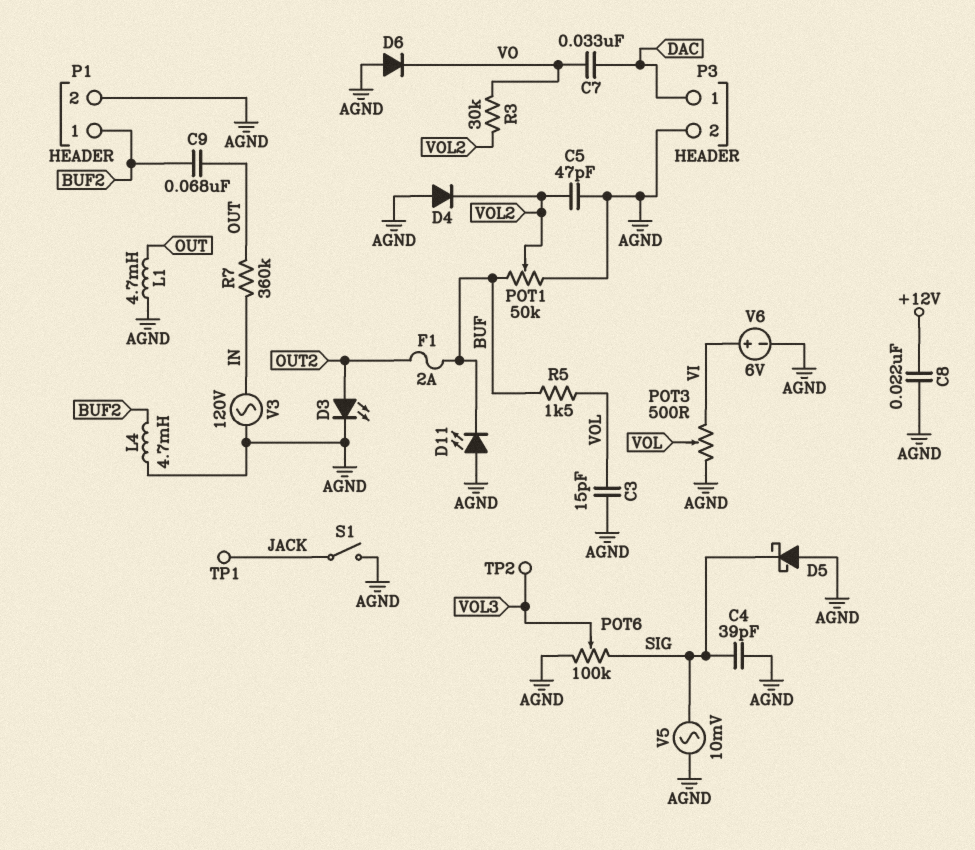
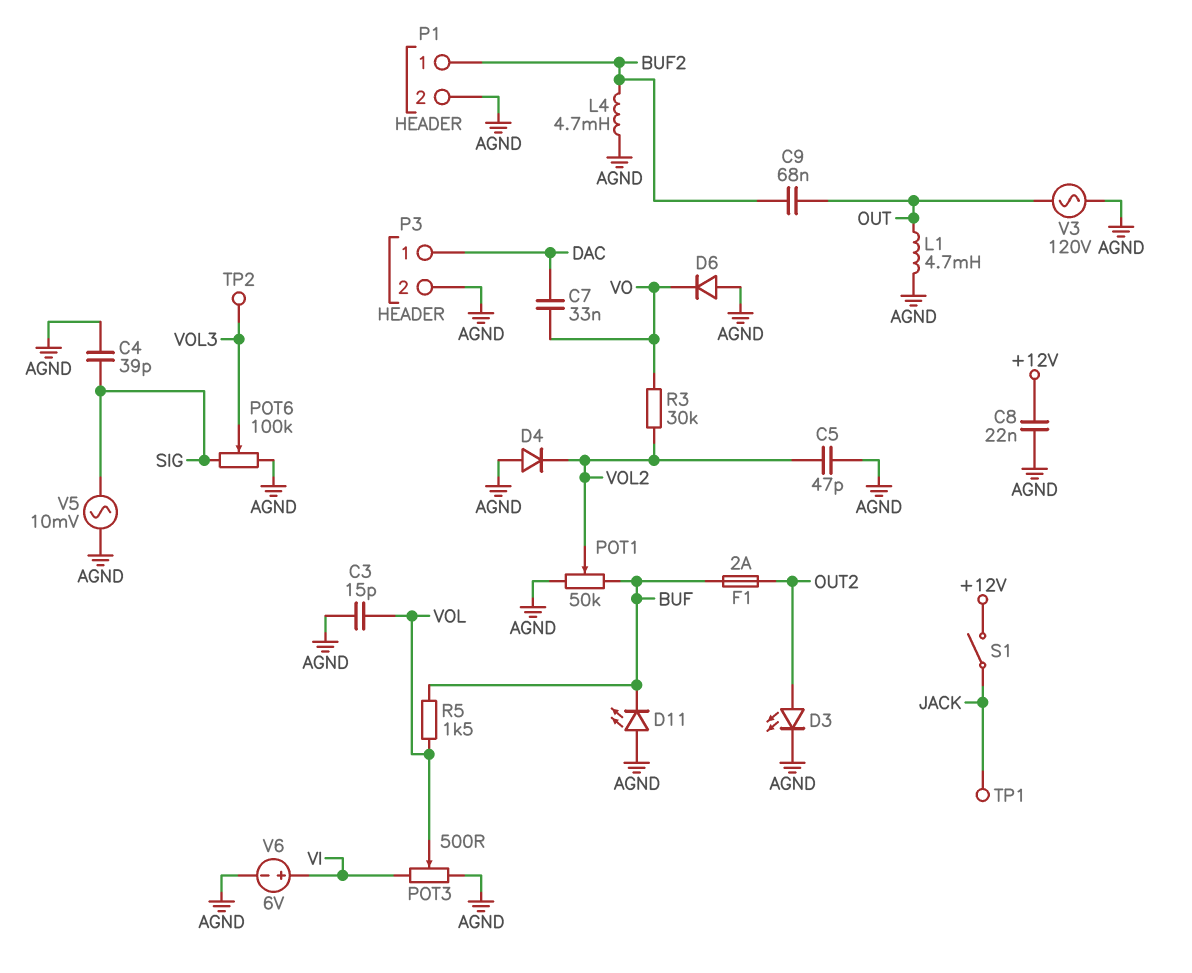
D5: schottky (A AGND, K SIG) -> none
R7: 360k (IN, OUT) -> none
S1: switch (AGND, JACK) -> switch (+12V, JACK)
V3: AC 120V (AGND, IN) -> AC 120V (AGND, OUT)

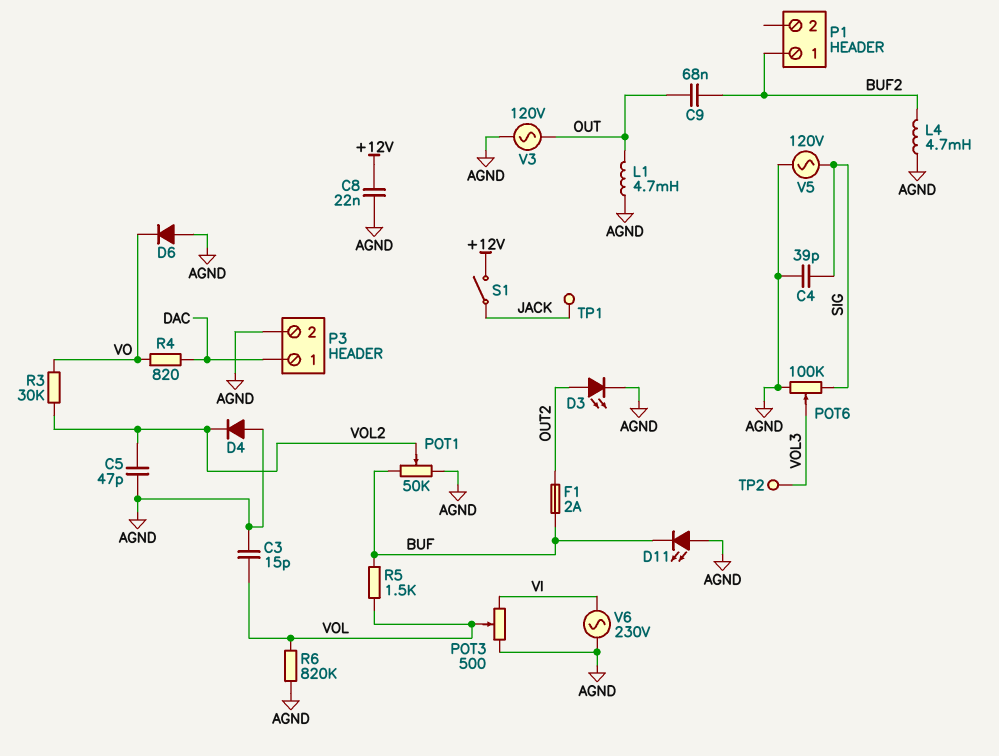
C7: 33nF (DAC, VO) -> none
P1 pin 2: AGND -> none
R4: none -> 820 (DAC, VO)
R6: none -> 820k (AGND, VOL)
V5: AC 10mV (AGND, SIG) -> AC 120V (AGND, SIG)
V6: 6V (plus VI, minus AGND) -> AC 230V (AGND, VI)

